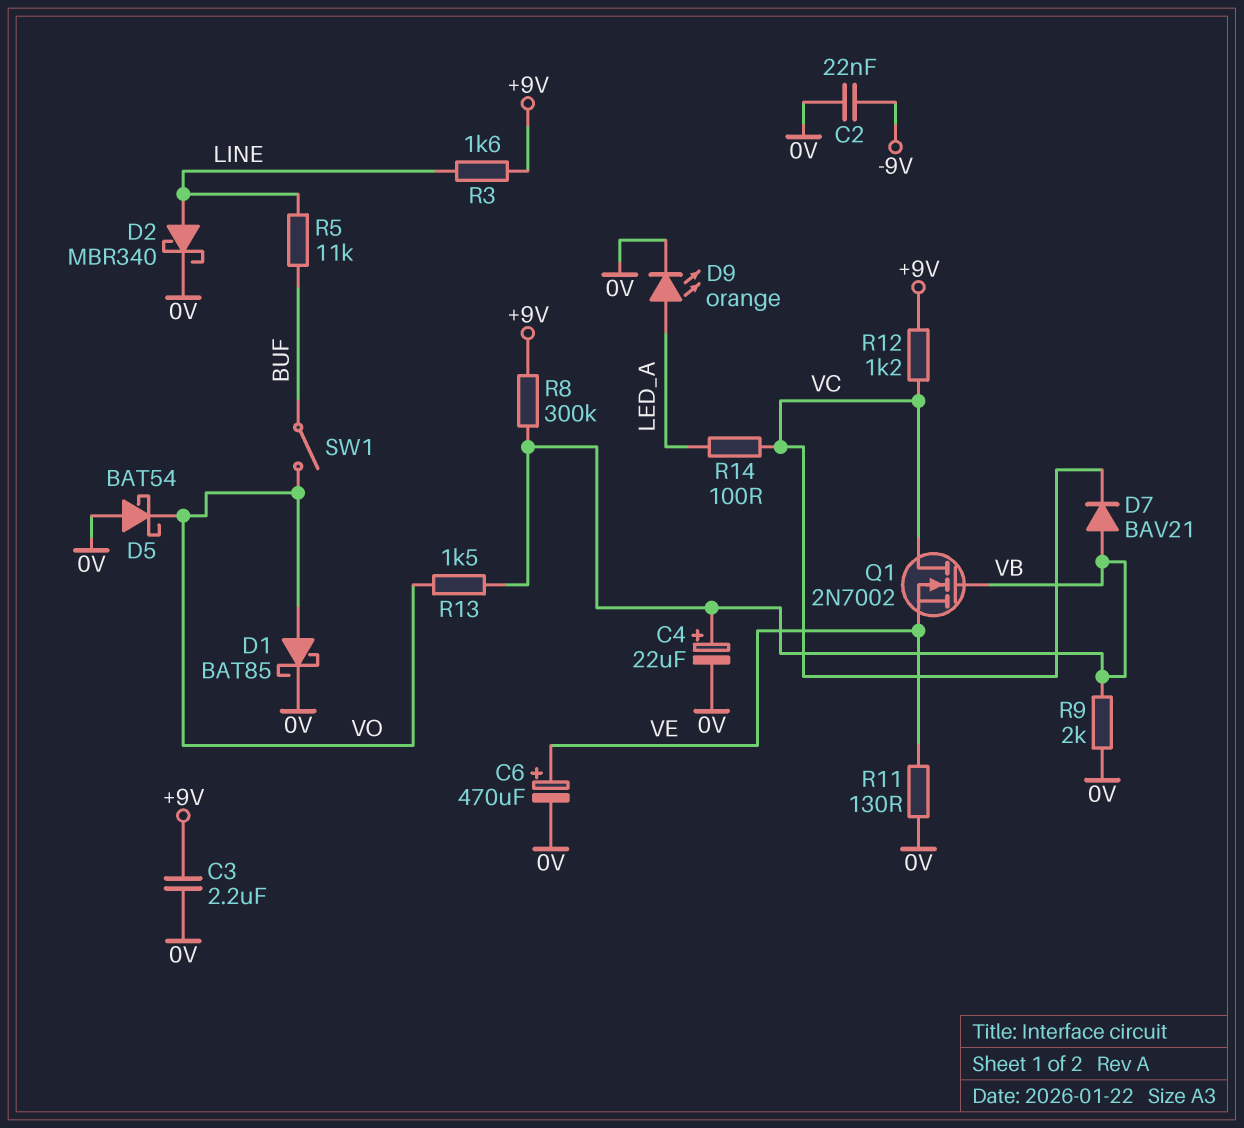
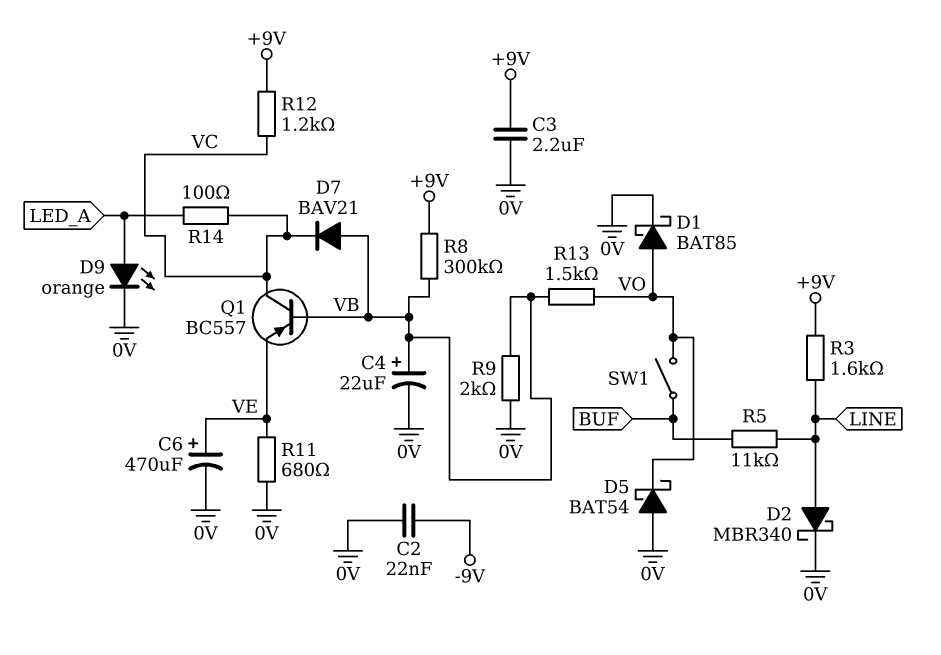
Q1: NMOS 2N7002 (G VB, D VC, S VE) -> PNP BC557 (B VB, C VC, E VE)
R11: 130 (0V, VE) -> 680 (0V, VE)

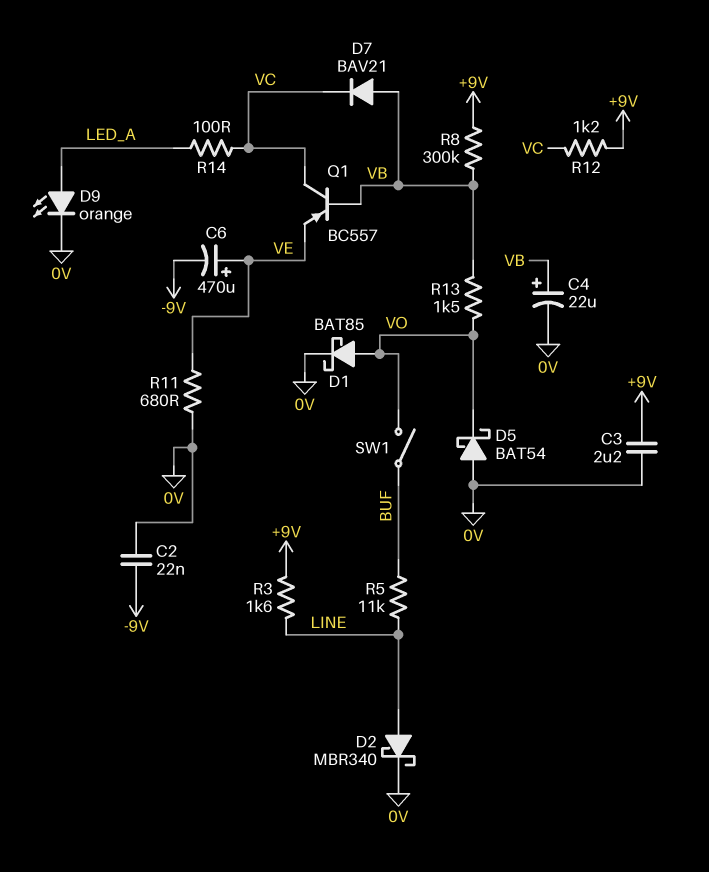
C6: 470uF (plus VE, minus 0V) -> 470uF (plus VE, minus -9V)
R9: 2k (0V, VB) -> none

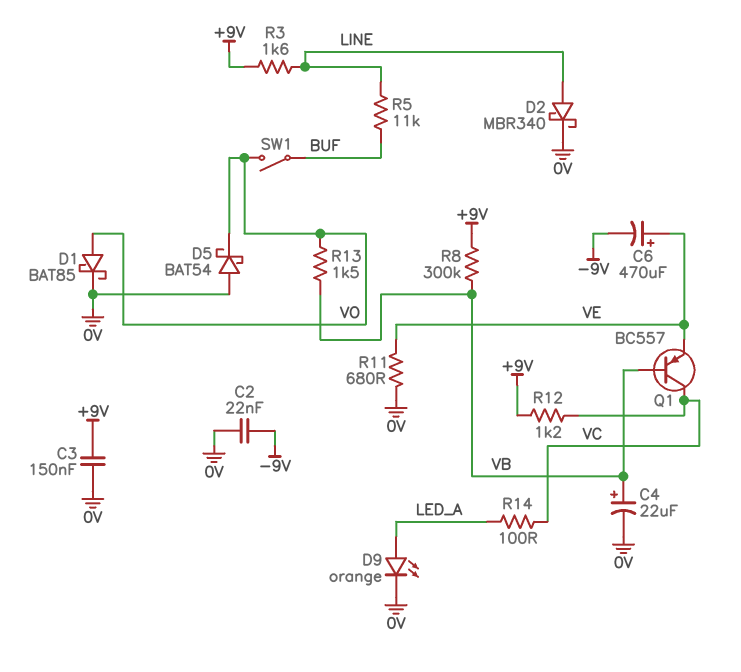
C3: 2.2uF (+9V, 0V) -> 150nF (+9V, 0V)
D7: diode BAV21 (A VB, K VC) -> none

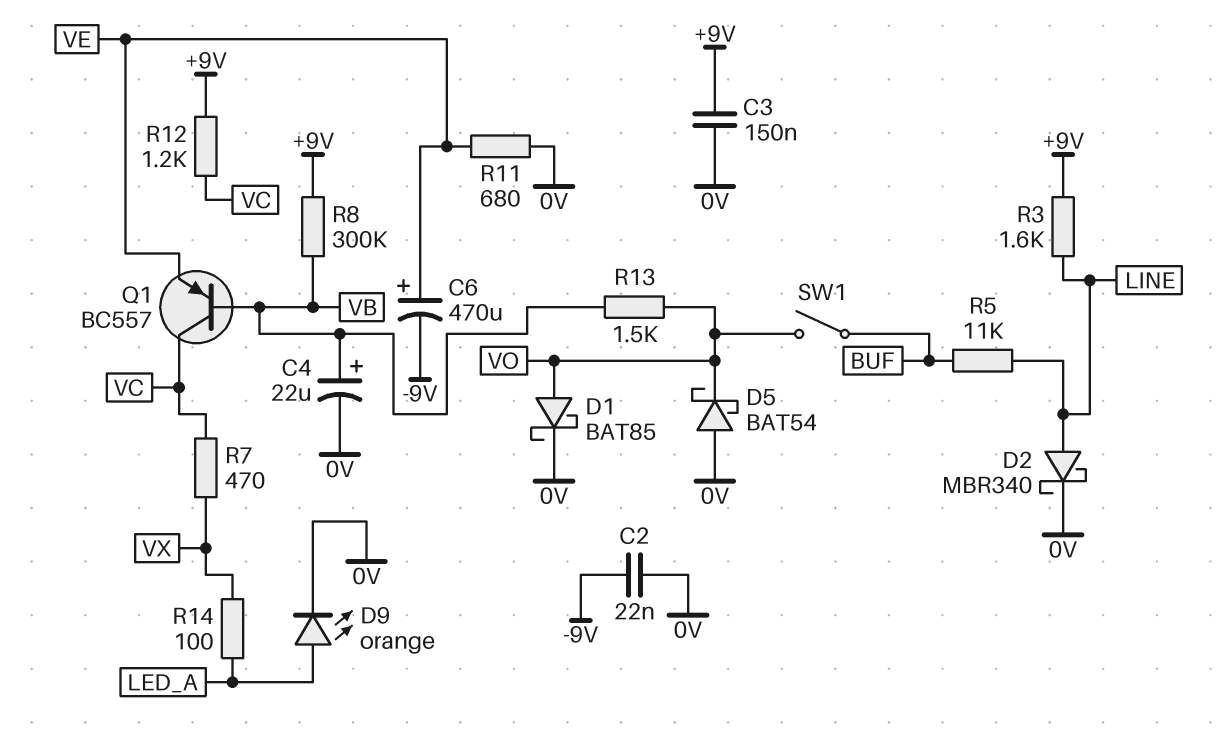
R7: none -> 470 (VC, VX)
R14: 100 (LED_A, VC) -> 100 (LED_A, VX)

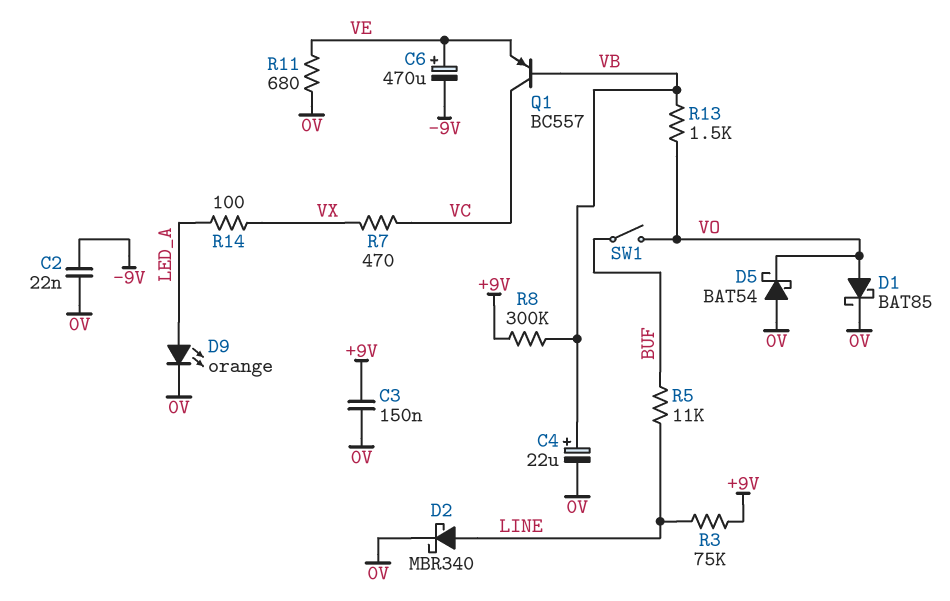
R3: 1.6k (+9V, LINE) -> 75k (+9V, LINE)
R12: 1.2k (+9V, VC) -> none

